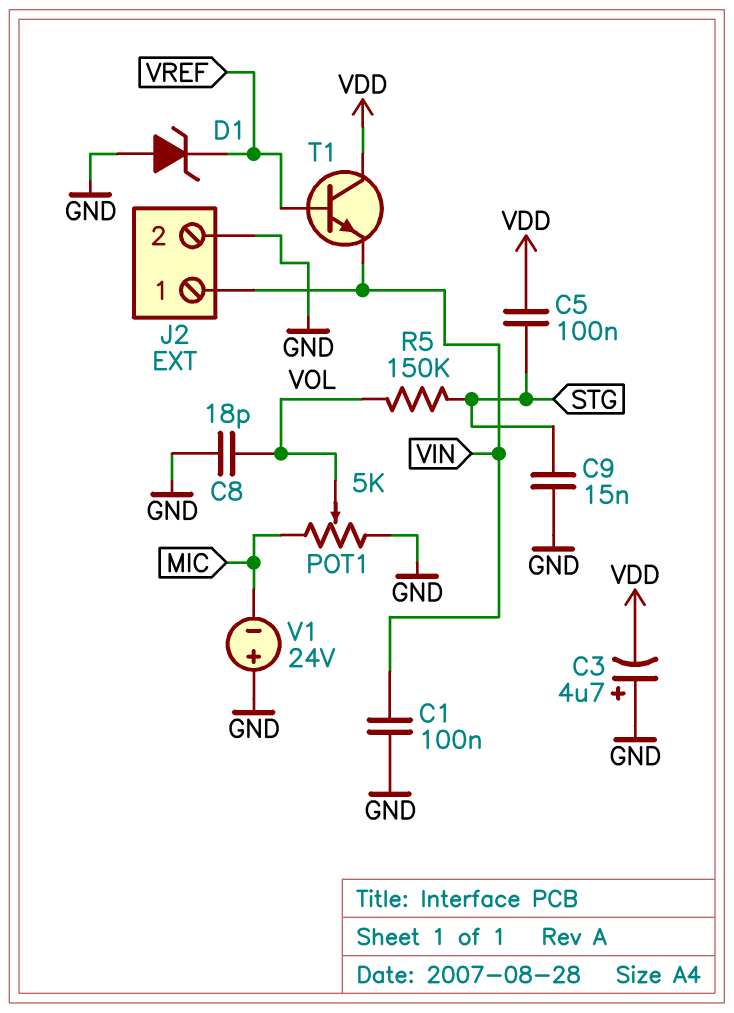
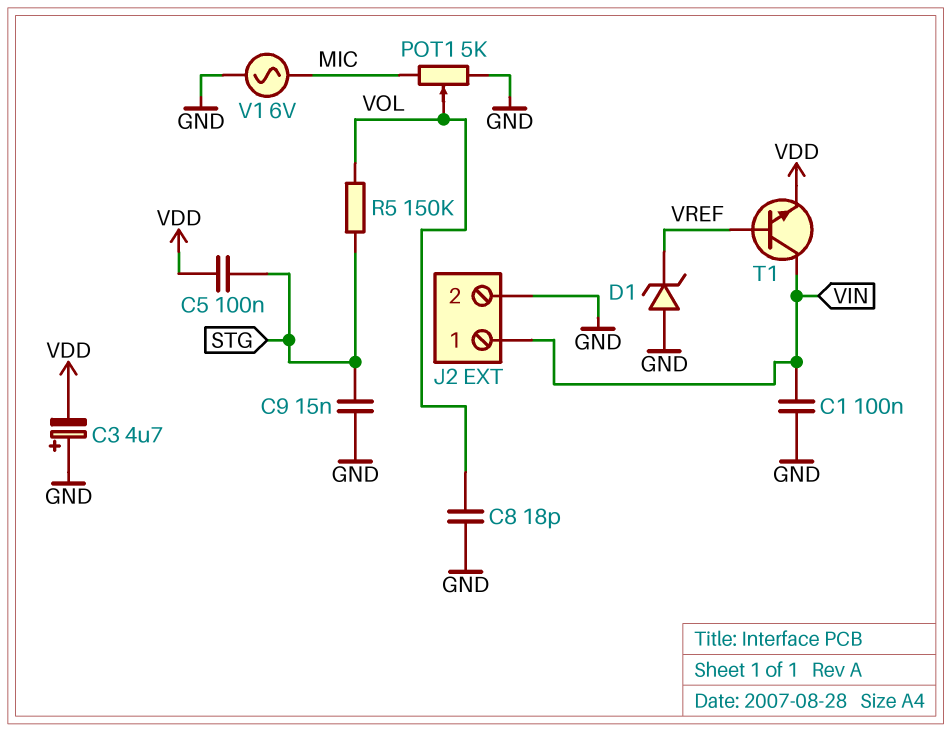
T1: NPN (B VREF, C VDD, E VIN) -> NPN (B VREF, C VIN, E VDD)
V1: 24V (plus GND, minus MIC) -> AC 6V (GND, MIC)

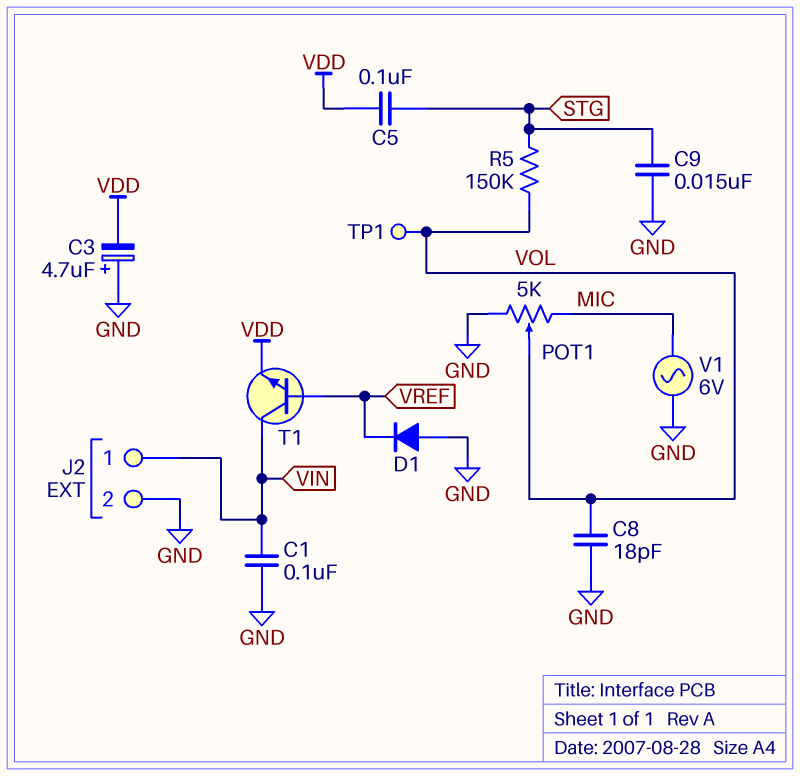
D1: zener (A GND, K VREF) -> diode (A GND, K VREF)
TP1: none -> test point (VOL)

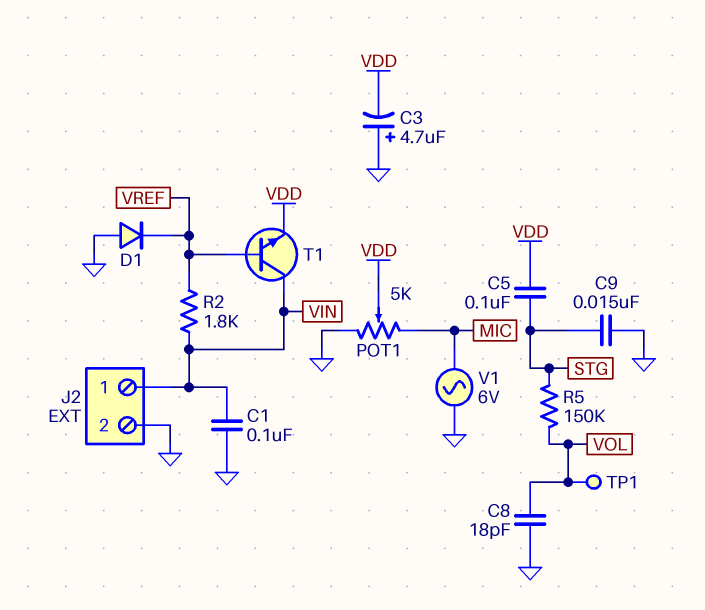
POT1: 5k (GND, MIC, wiper VOL) -> 5k (GND, MIC, wiper VDD)
R2: none -> 1.8k (VIN, VREF)

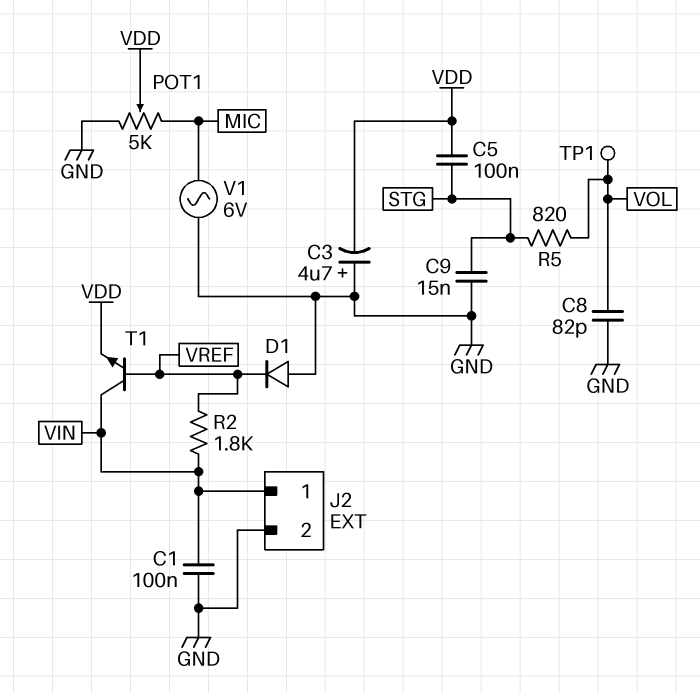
C8: 18pF (GND, VOL) -> 82pF (GND, VOL)
R5: 150k (STG, VOL) -> 820 (STG, VOL)

